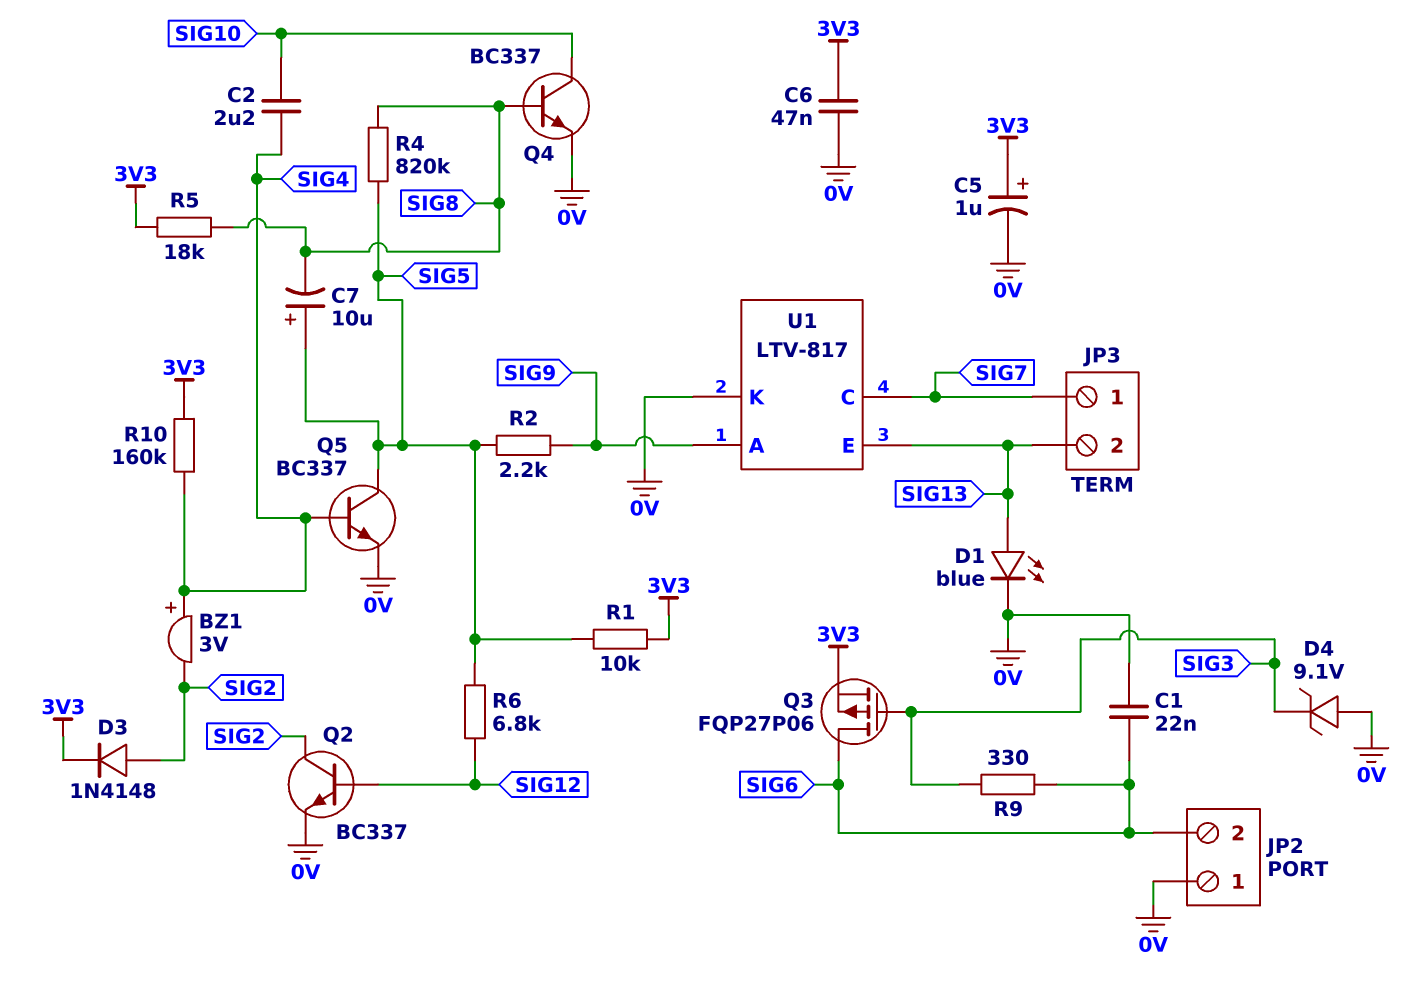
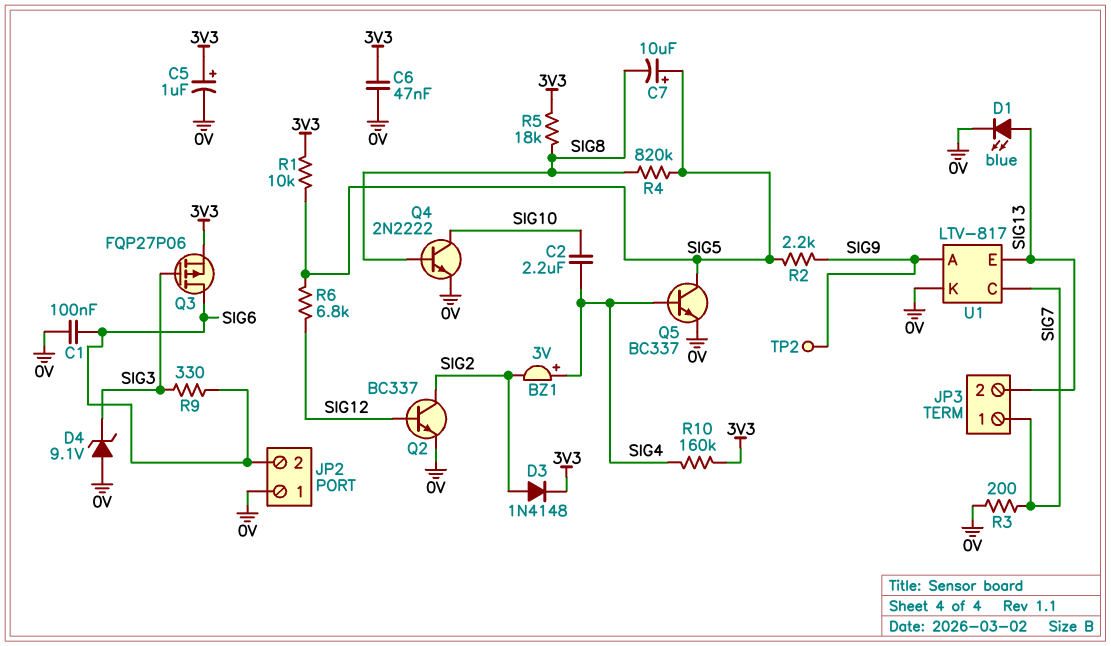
C1: 22nF (0V, SIG6) -> 100nF (0V, SIG6)
Q4: NPN BC337 (B SIG8, C SIG10, E 0V) -> NPN 2N2222 (B SIG8, C SIG10, E 0V)
R3: none -> 200 (0V, SIG7)
TP2: none -> test point (SIG9)

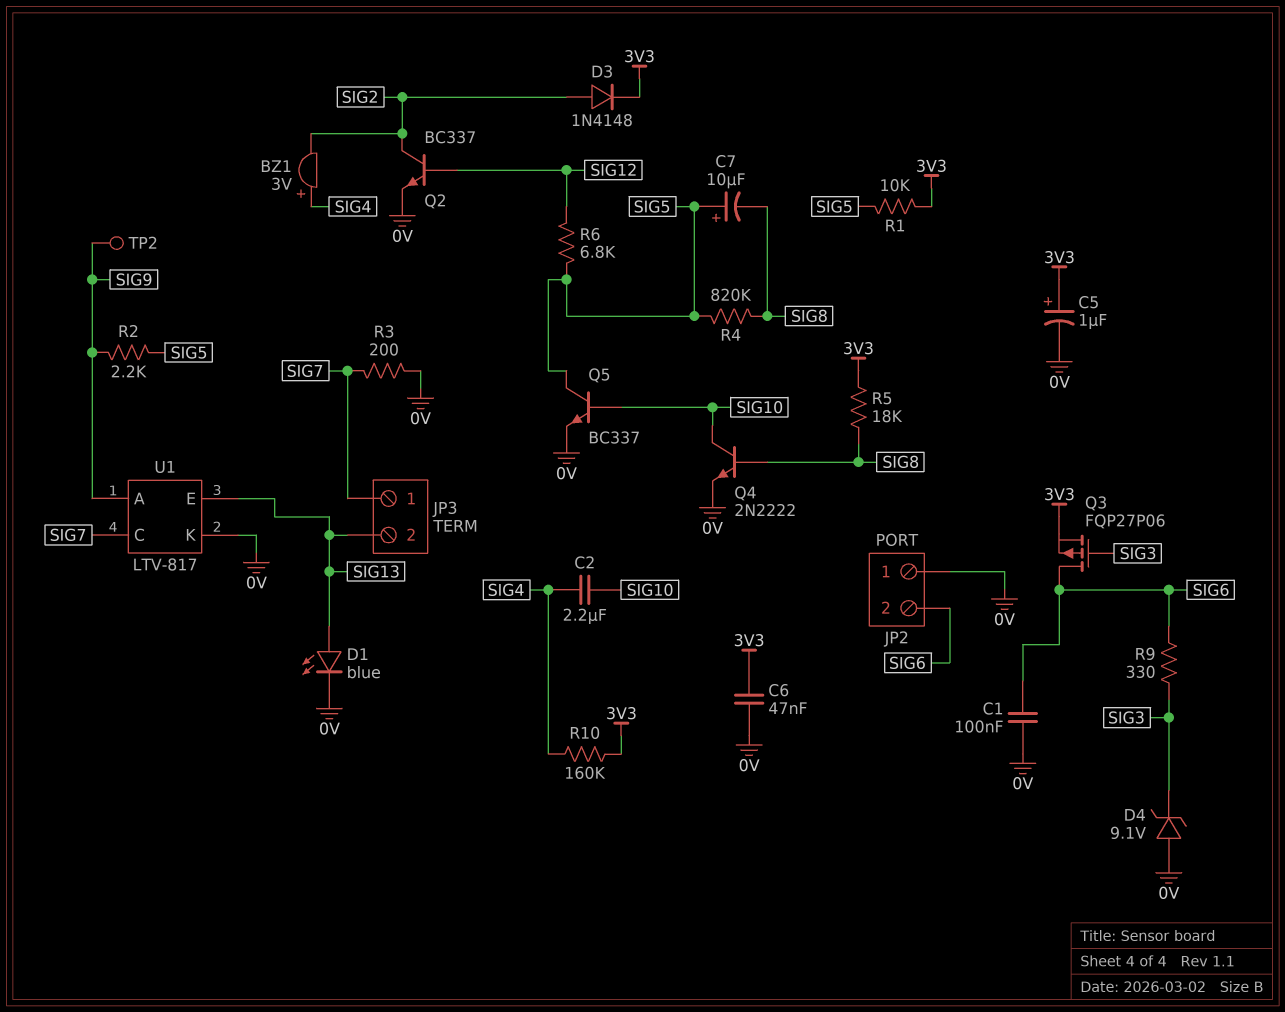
Q5: NPN BC337 (B SIG4, C SIG5, E 0V) -> NPN BC337 (B SIG10, C SIG5, E 0V)

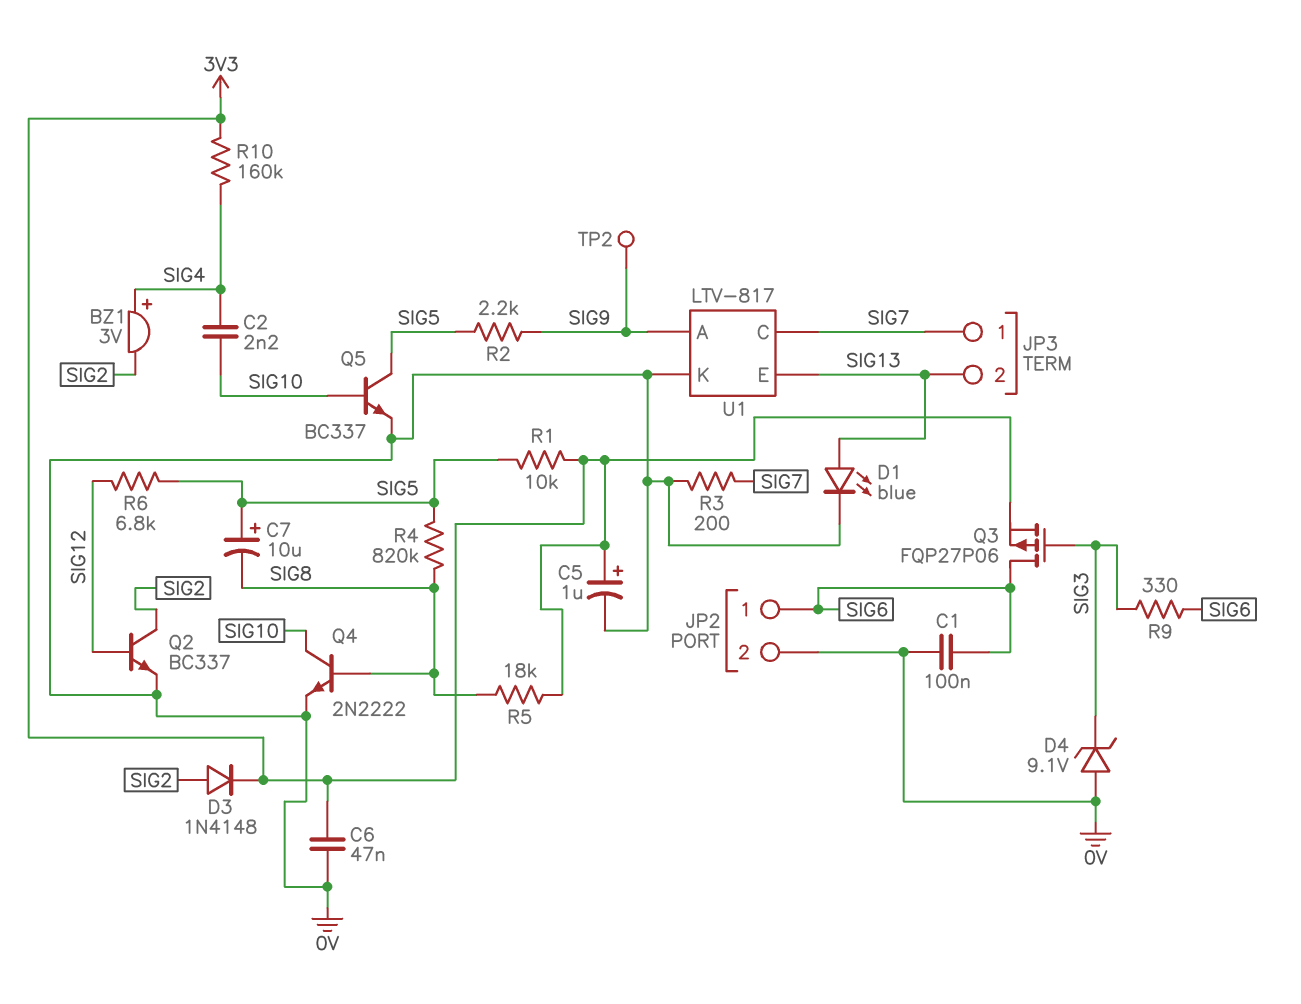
C2: 2.2uF (SIG4, SIG10) -> 2.2nF (SIG4, SIG10)
JP2 pin 1: 0V -> SIG6
JP2 pin 2: SIG6 -> 0V

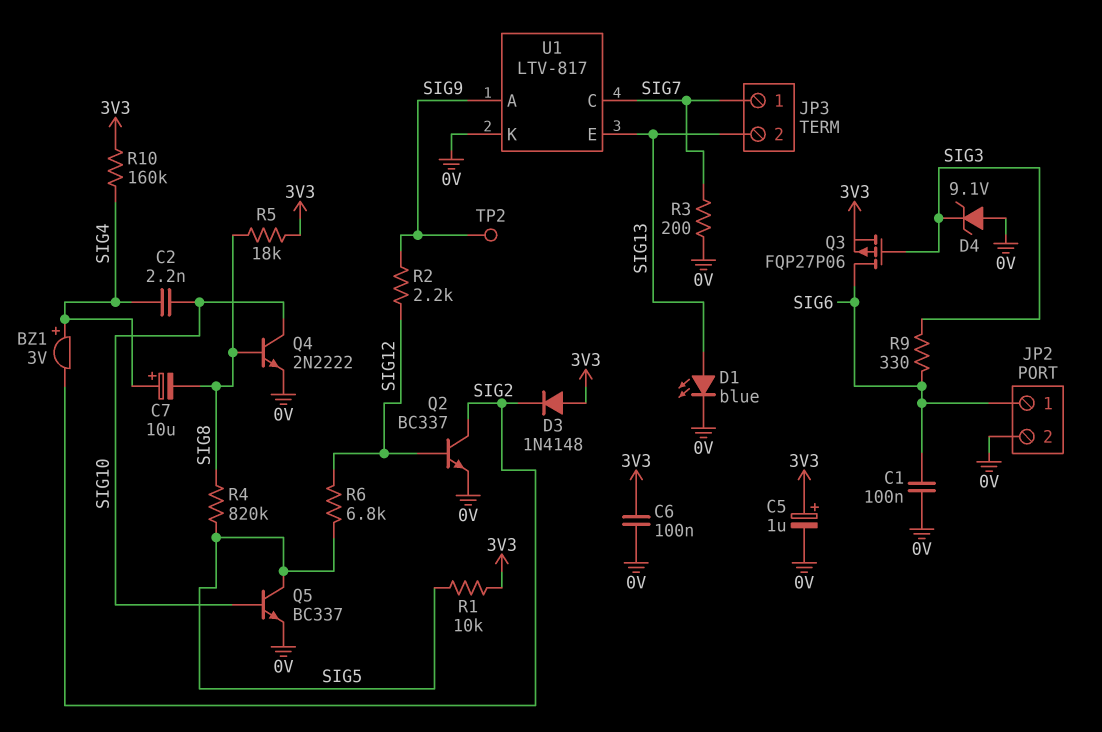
C6: 47nF (0V, 3V3) -> 100nF (0V, 3V3)
C7: 10uF (plus SIG5, minus SIG8) -> 10uF (plus SIG4, minus SIG8)
D3: diode 1N4148 (A SIG2, K 3V3) -> diode 1N4148 (A 3V3, K SIG2)
R2: 2.2k (SIG5, SIG9) -> 2.2k (SIG9, SIG12)

